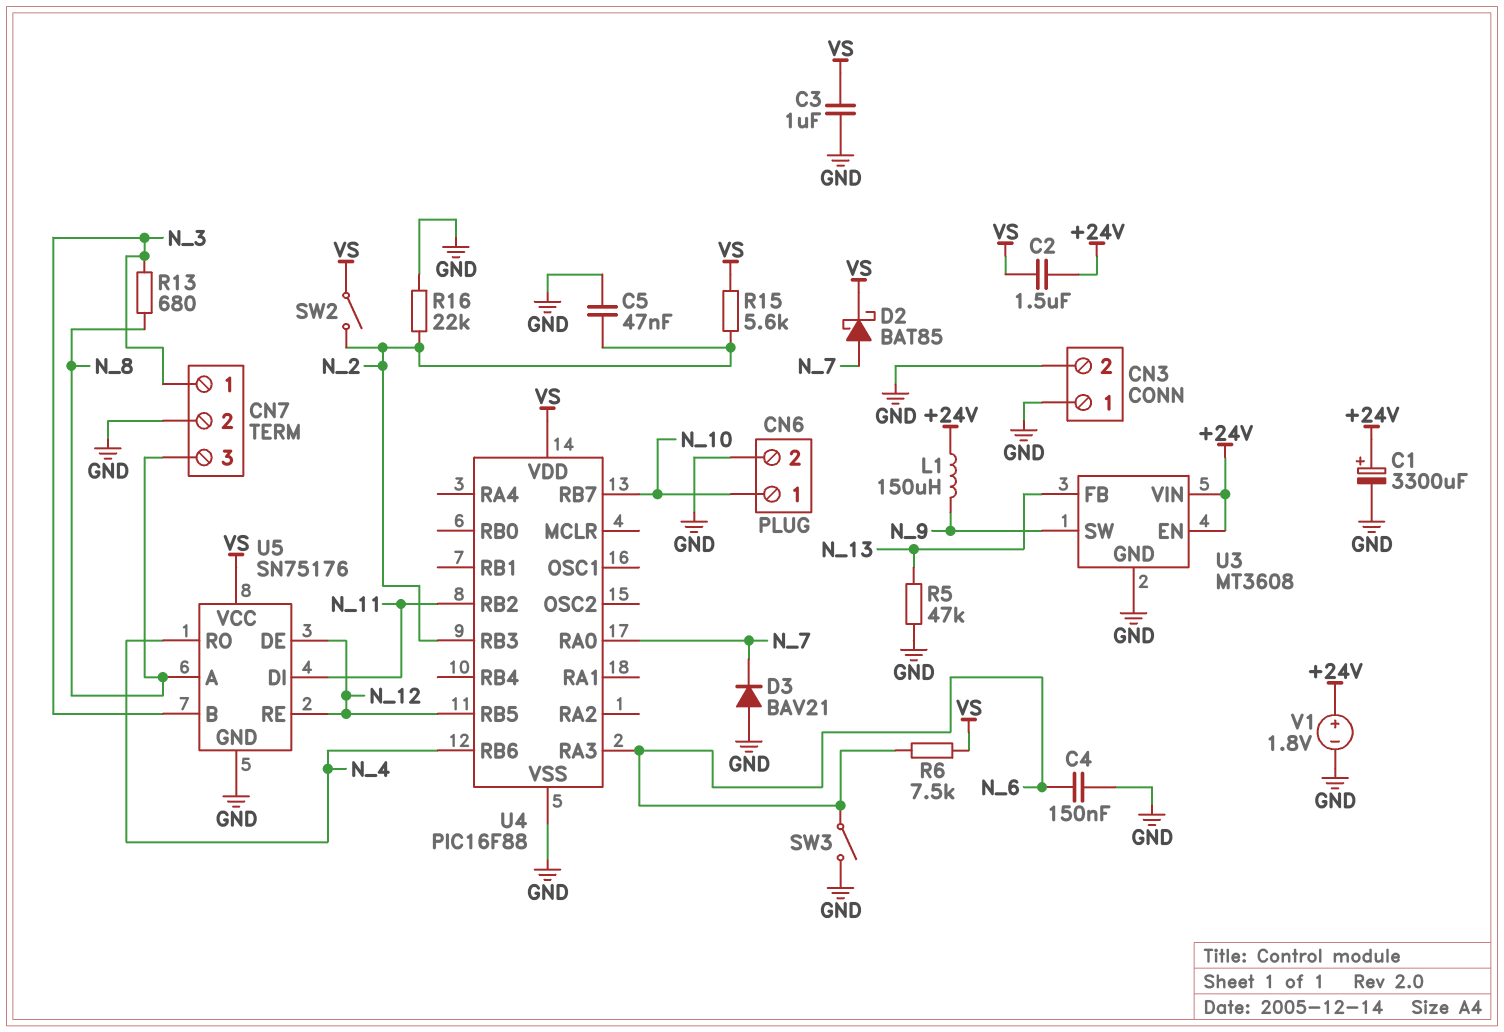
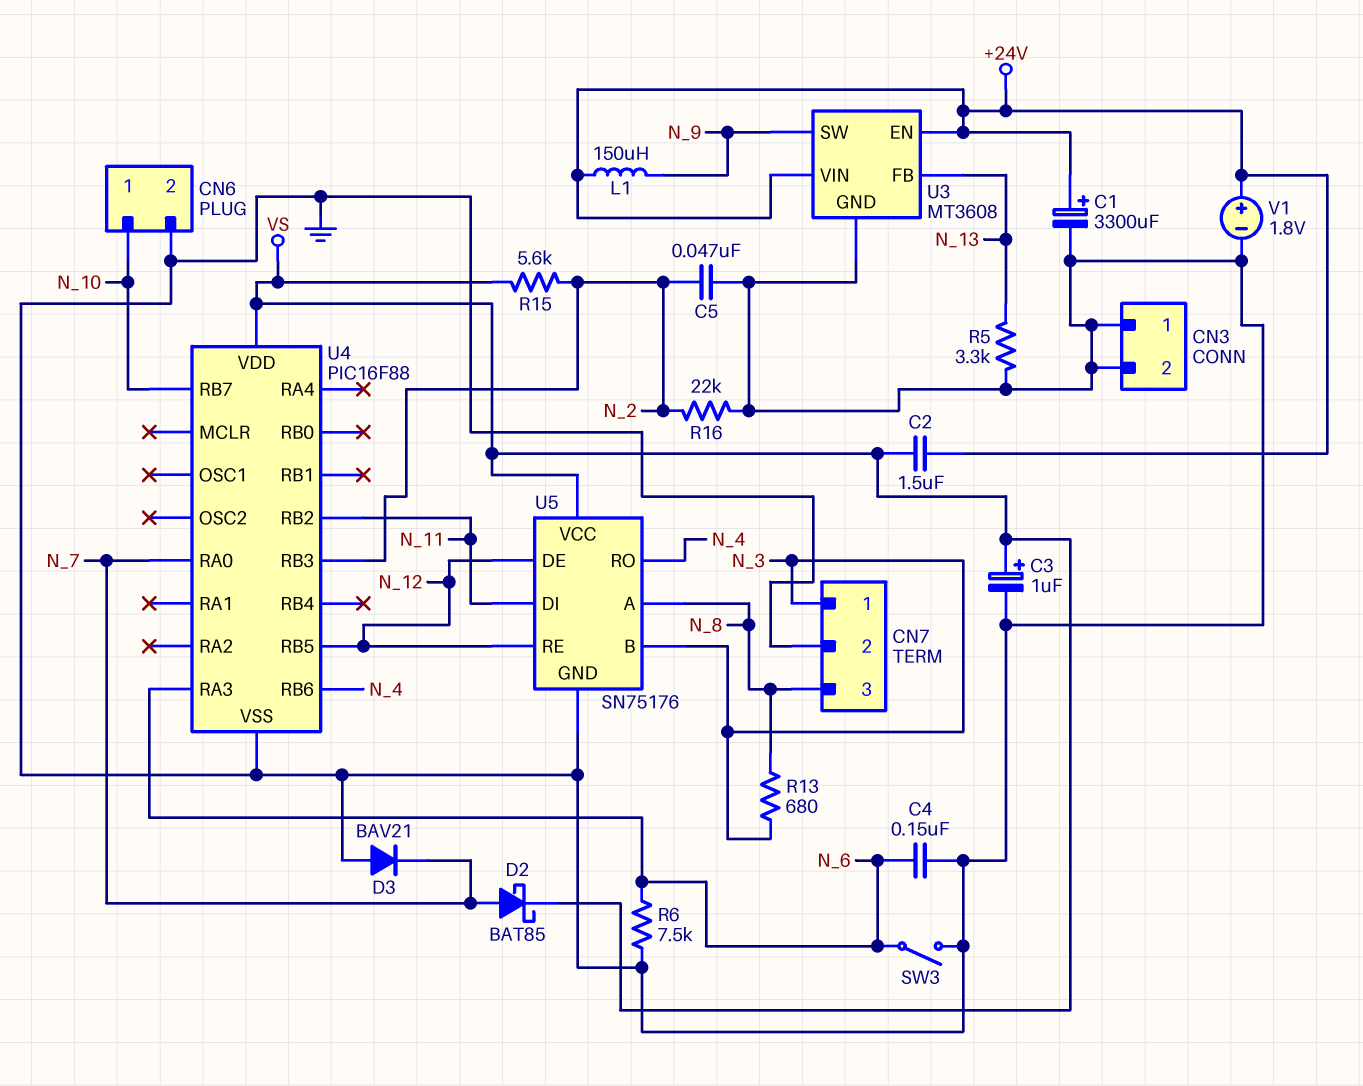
C3: 1uF (GND, VS) -> 1uF (plus VS, minus GND)
R5: 47k (GND, N_13) -> 3.3k (GND, N_13)
R6: 7.5k (N_6, VS) -> 7.5k (GND, N_6)
SW2: switch (N_2, VS) -> none

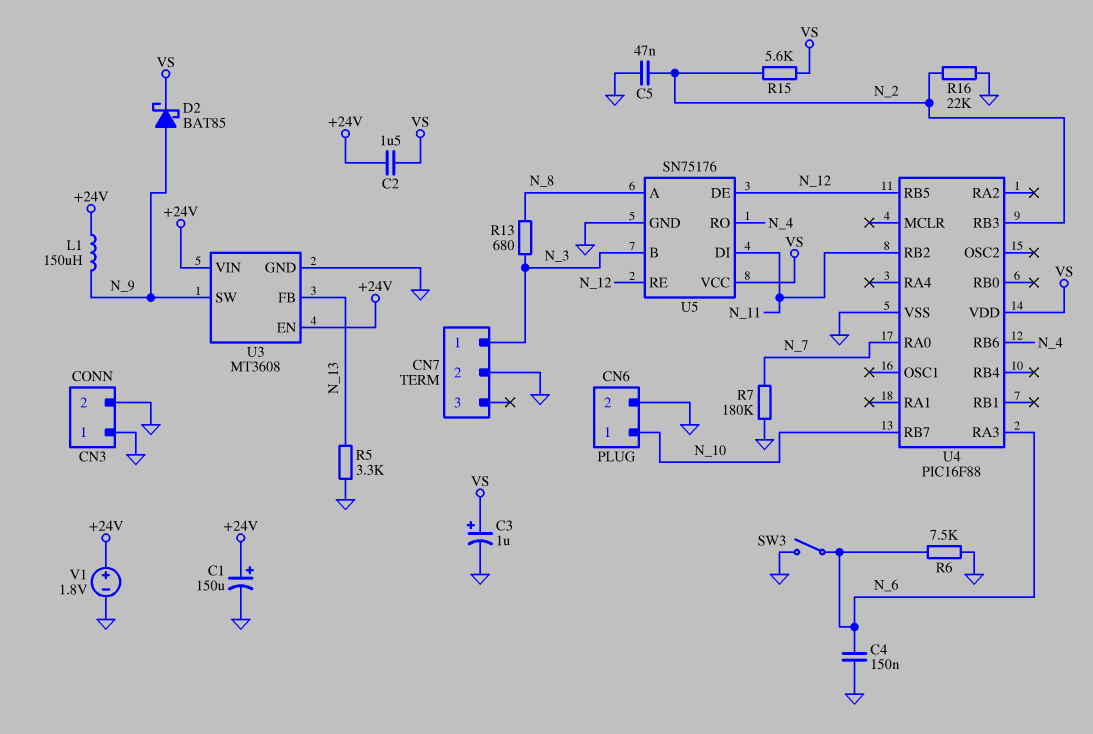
C1: 3300uF (plus +24V, minus GND) -> 150uF (plus +24V, minus GND)
CN7 pin 3: N_8 -> none
D2: schottky BAT85 (A N_7, K VS) -> schottky BAT85 (A N_9, K VS)
D3: diode BAV21 (A GND, K N_7) -> none
R7: none -> 180k (GND, N_7)

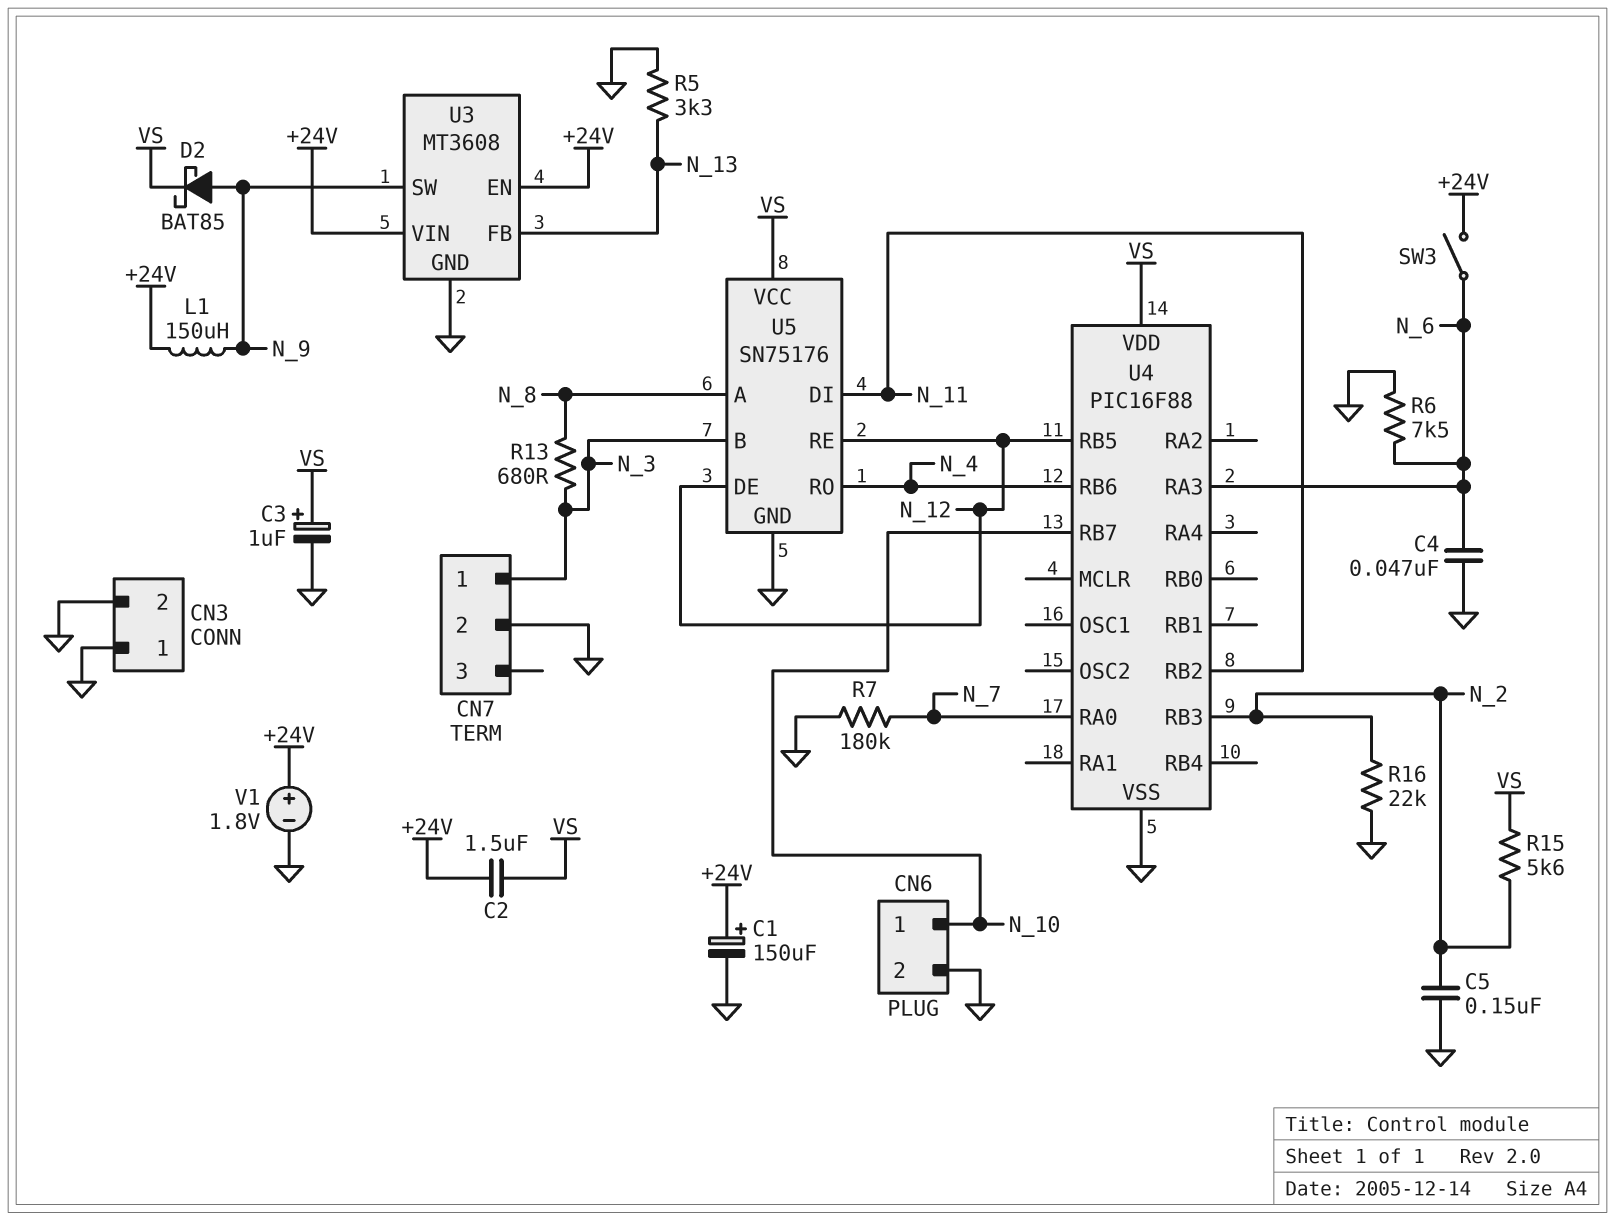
C4: 150nF (GND, N_6) -> 47nF (GND, N_6)
C5: 47nF (GND, N_2) -> 150nF (GND, N_2)
SW3: switch (GND, N_6) -> switch (+24V, N_6)

